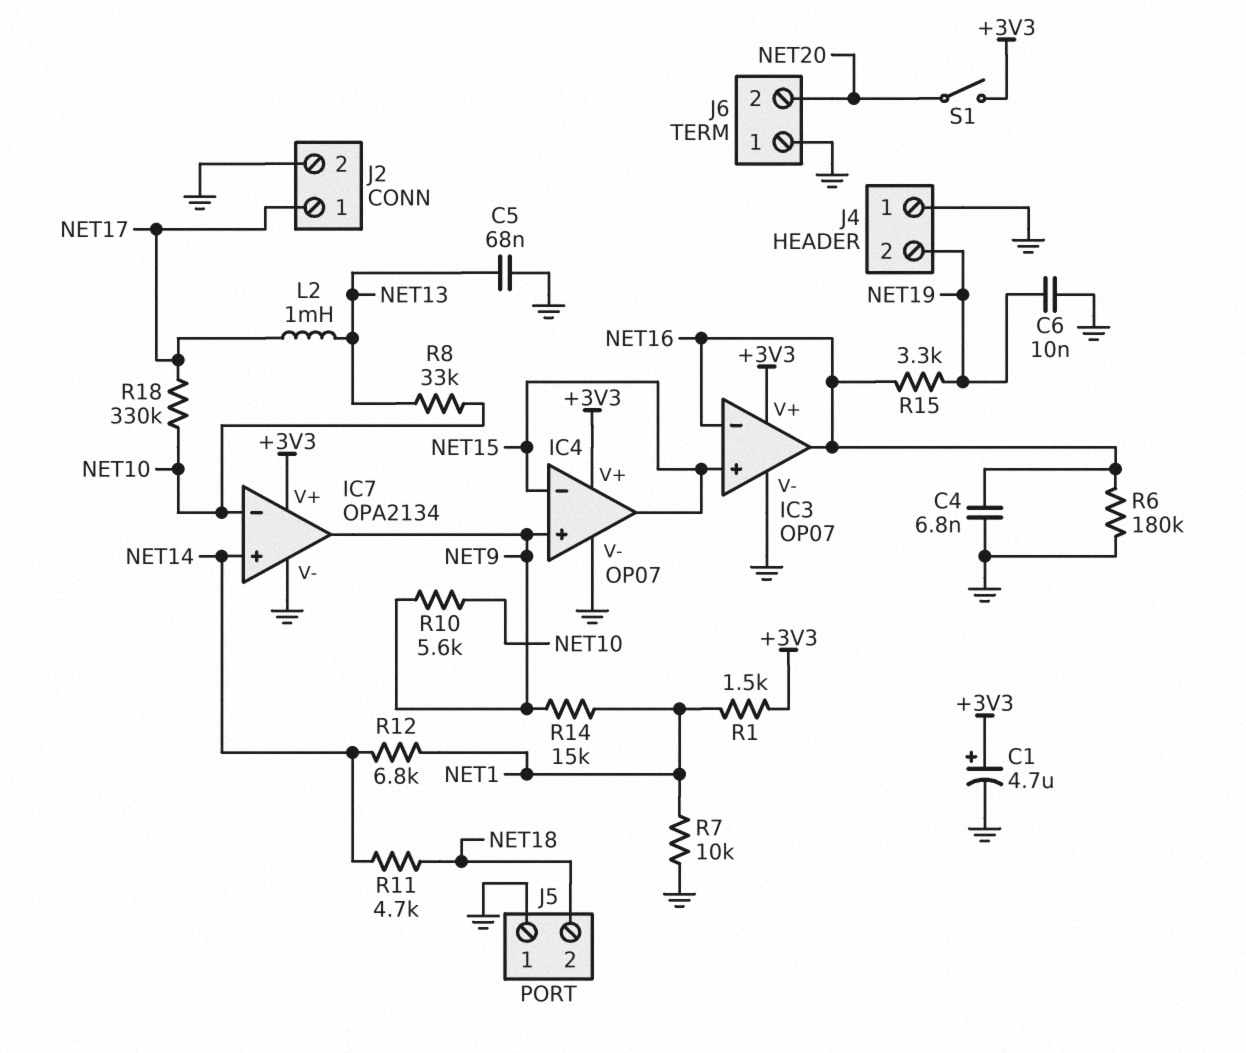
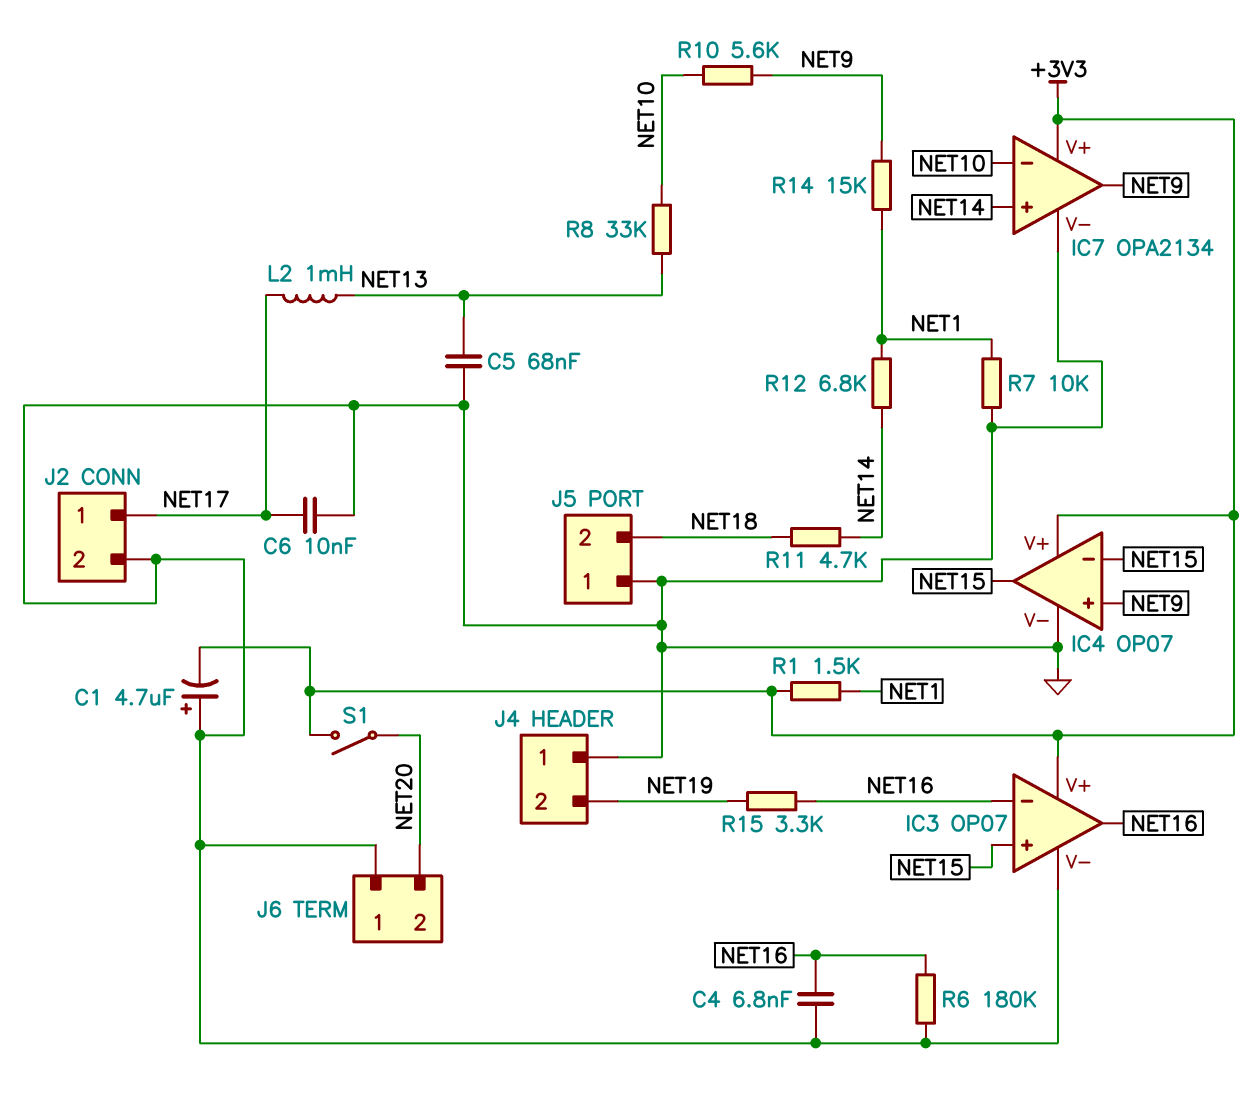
C1: 4.7uF (plus +3V3, minus GND) -> 4.7uF (plus GND, minus +3V3)
C6: 10nF (GND, NET19) -> 10nF (GND, NET17)
R18: 330k (NET10, NET17) -> none

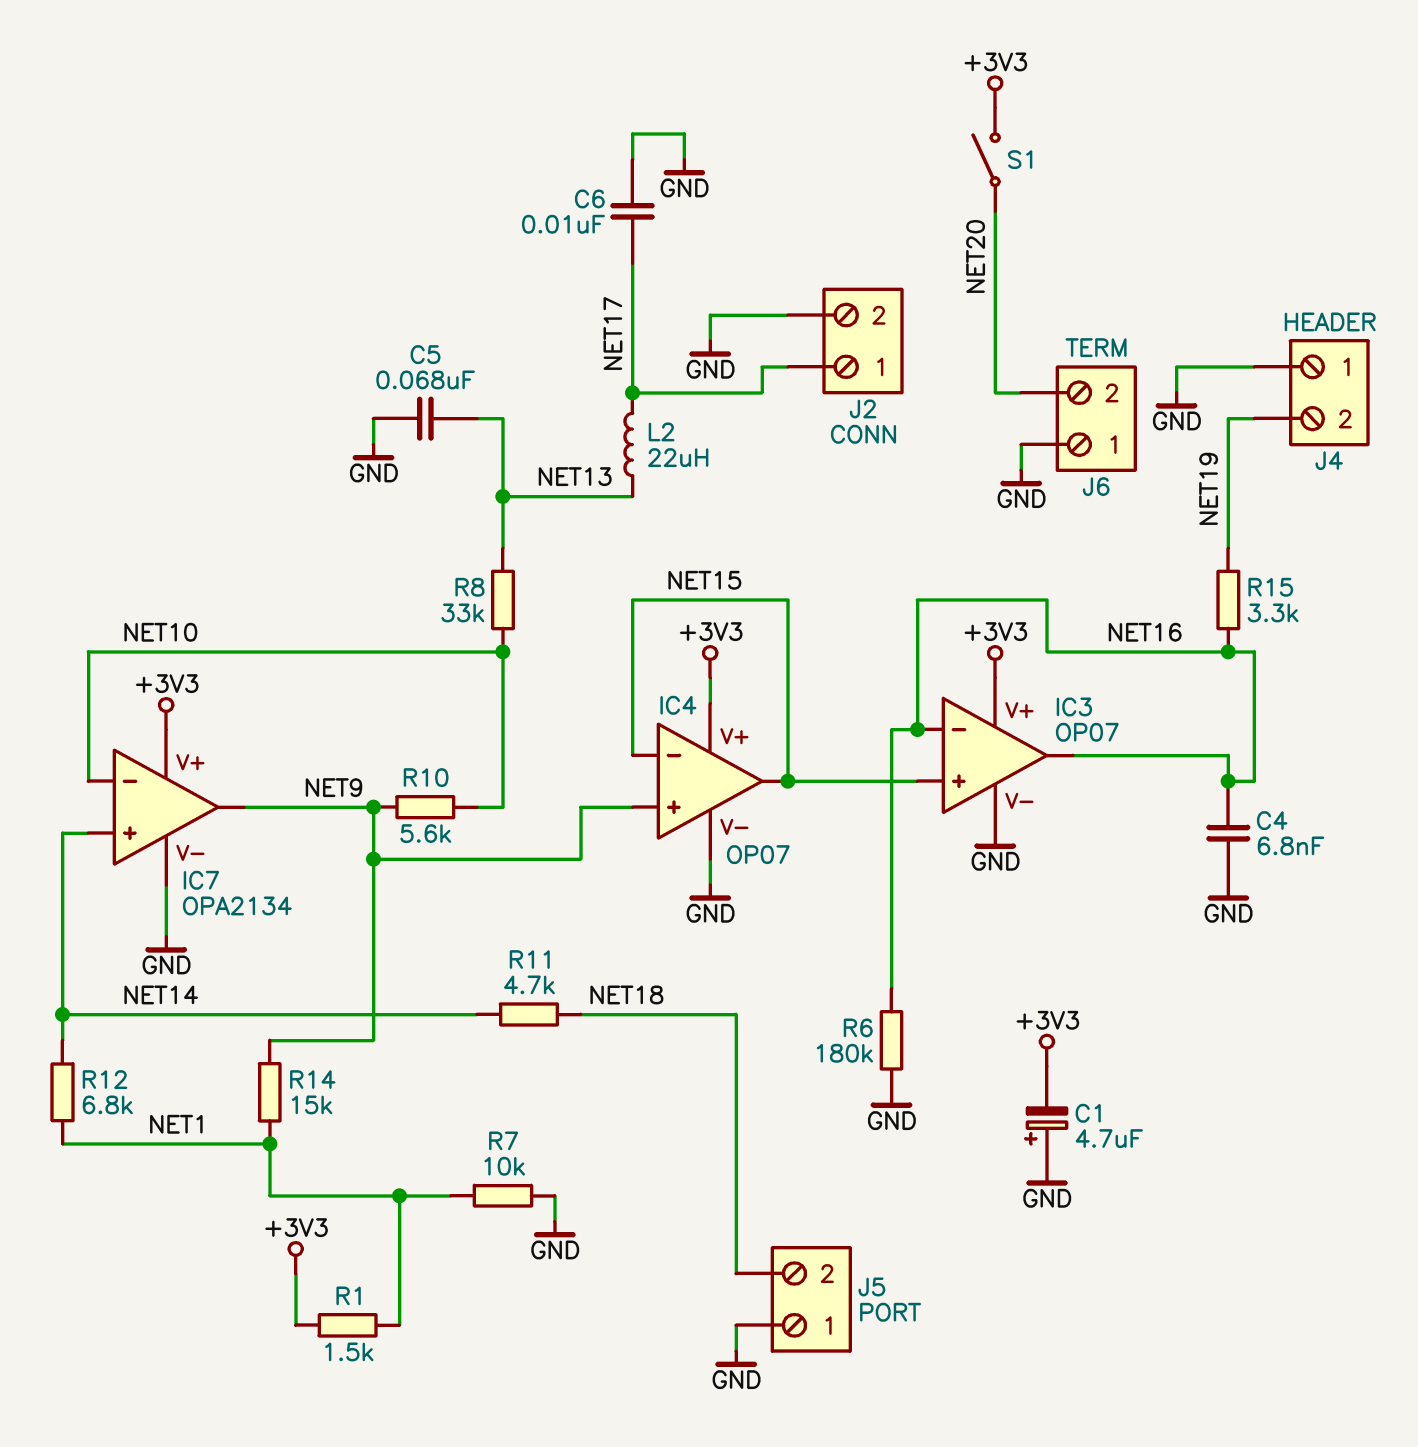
L2: 1mH (NET13, NET17) -> 22uH (NET13, NET17)

